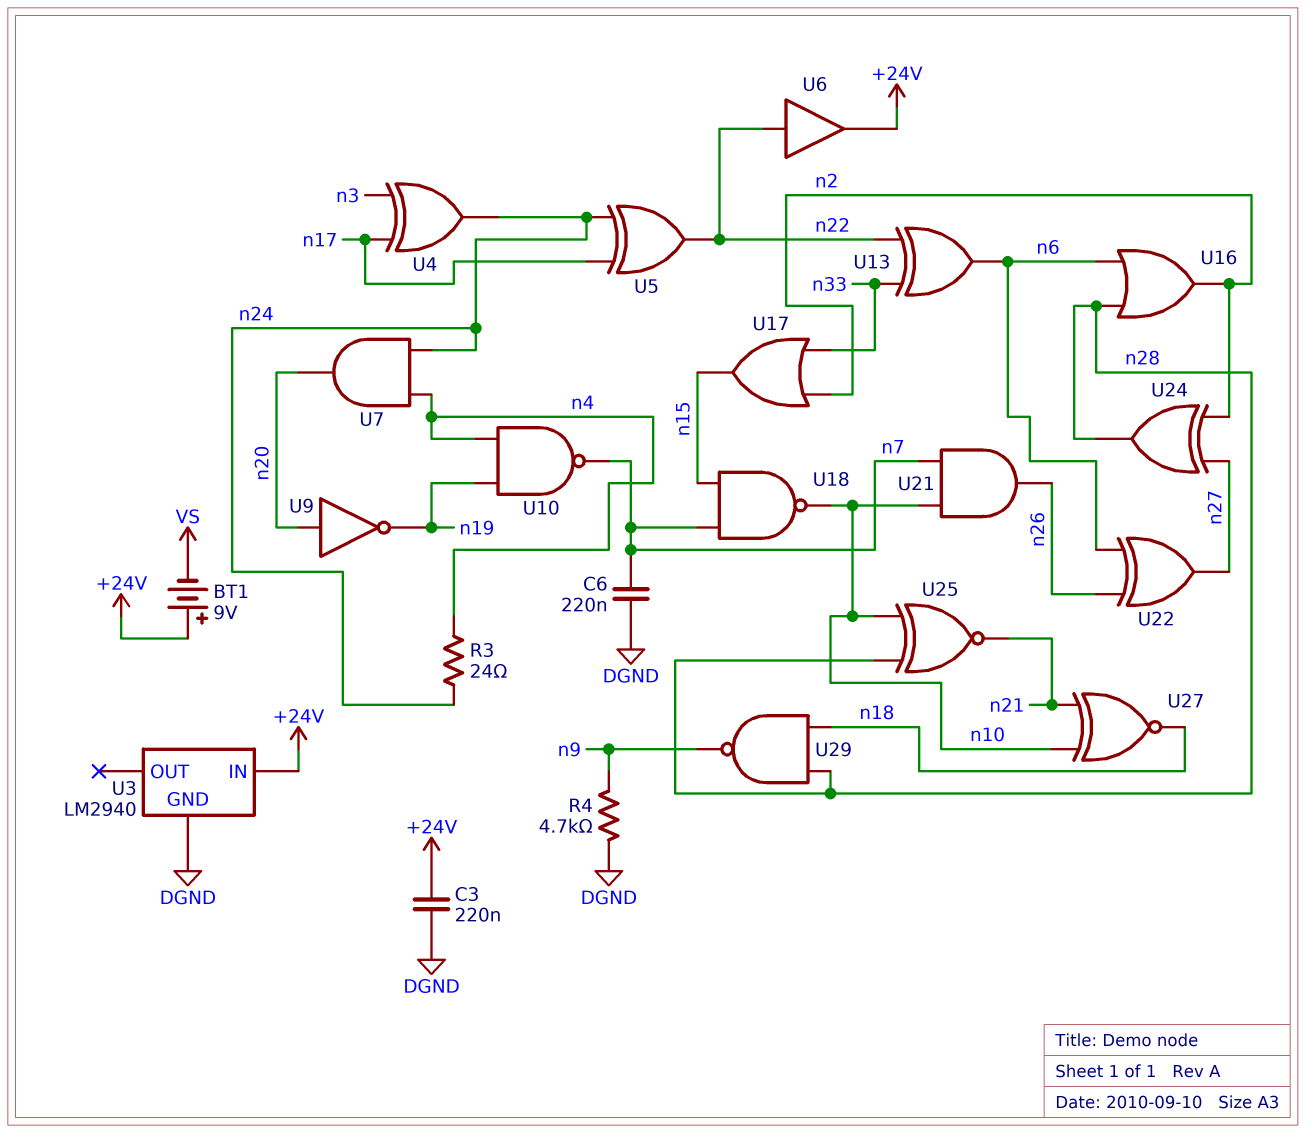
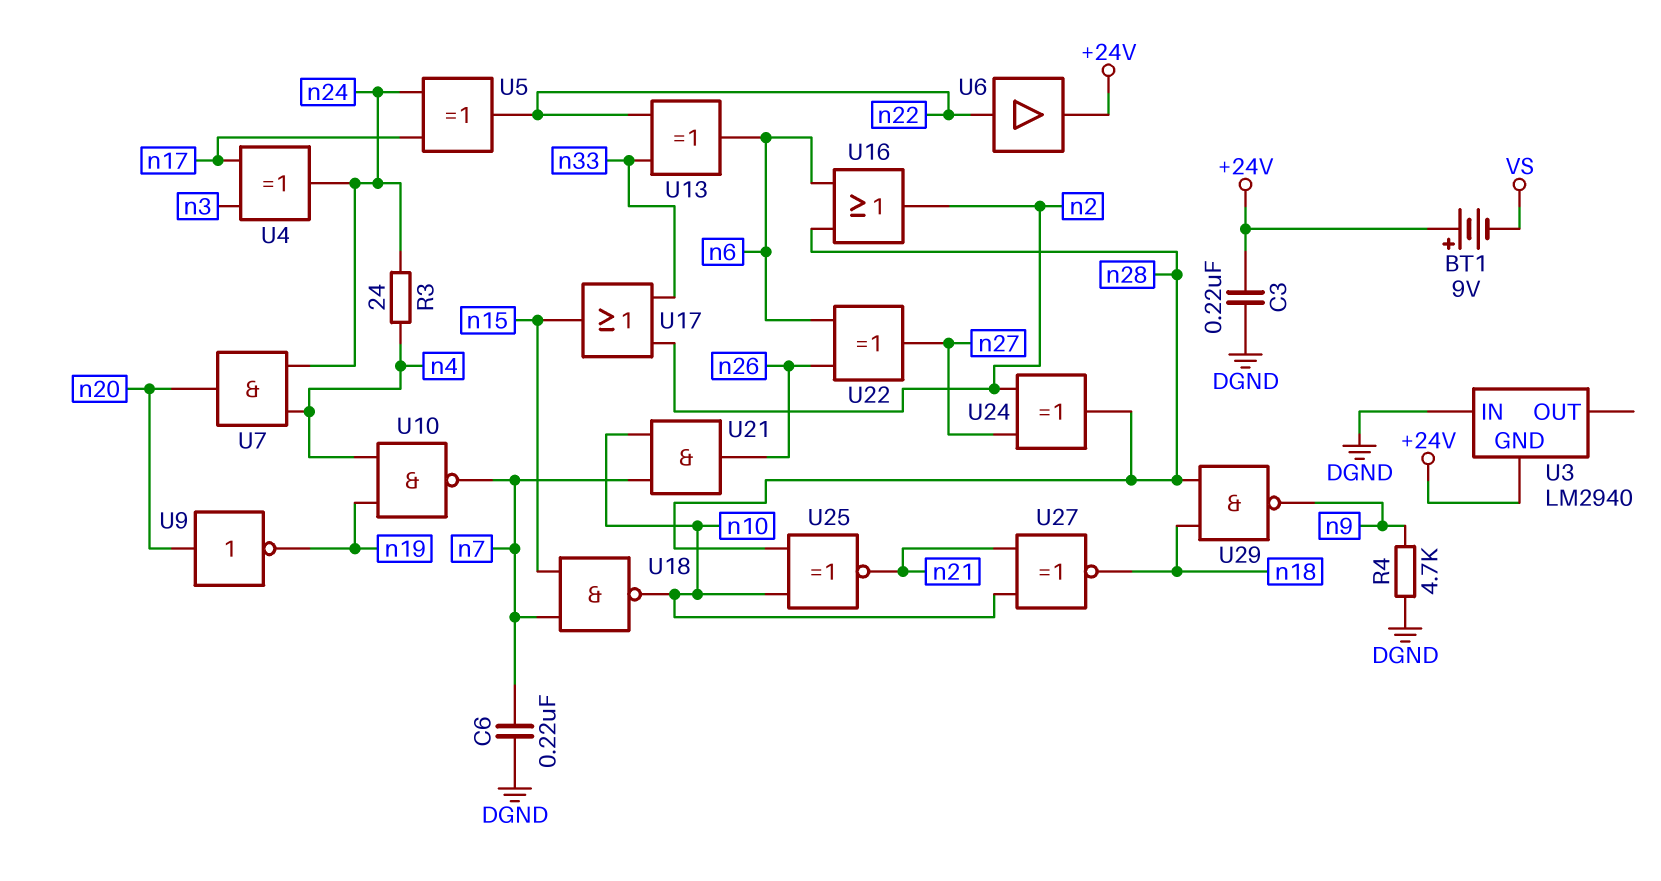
U3 pin GND: DGND -> +24V
U3 pin IN: +24V -> DGND

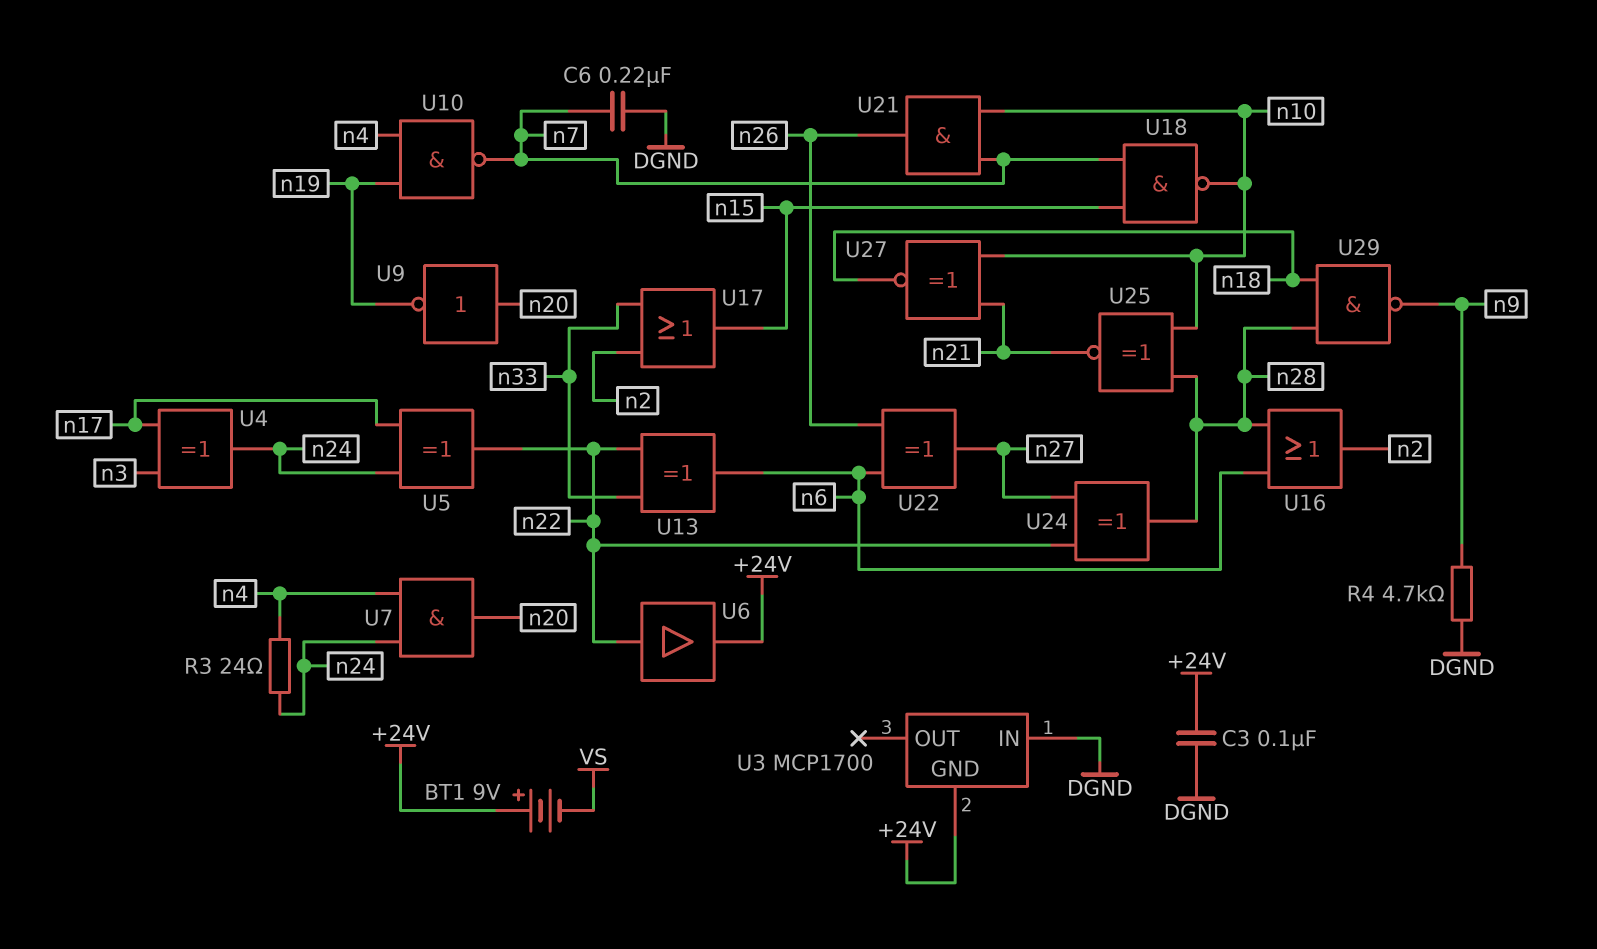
C3: 220nF (+24V, DGND) -> 100nF (+24V, DGND)
U3: LM2940 -> MCP1700
U24: XOR (in n2, in n27, out n28) -> XOR (in n22, in n27, out n28)

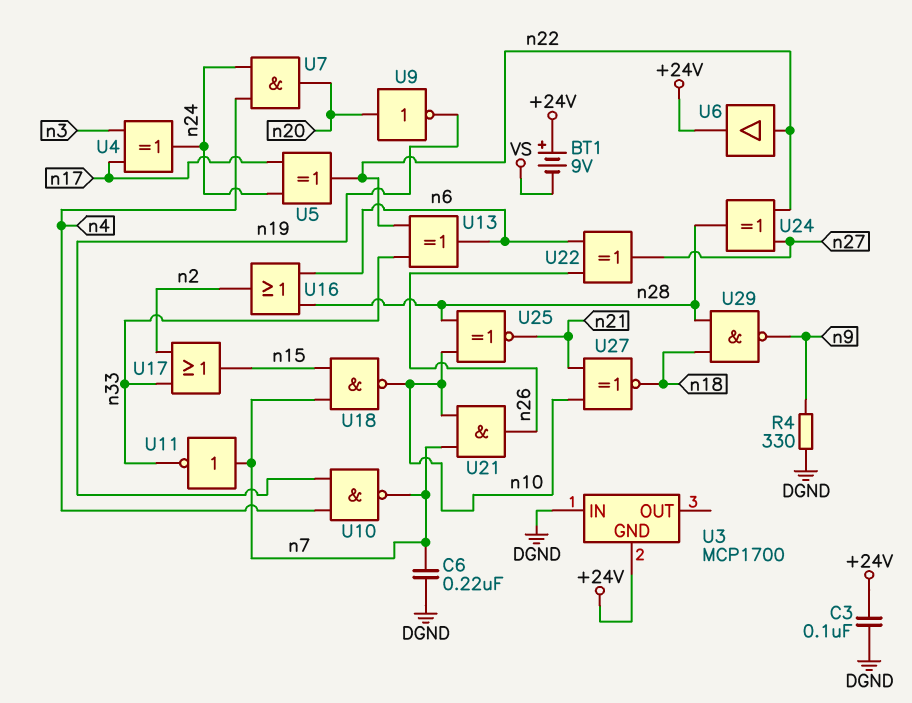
R3: 24 (n4, n24) -> none
R4: 4.7k (DGND, n9) -> 330 (DGND, n9)
U11: none -> NOT (in n7, out n33)

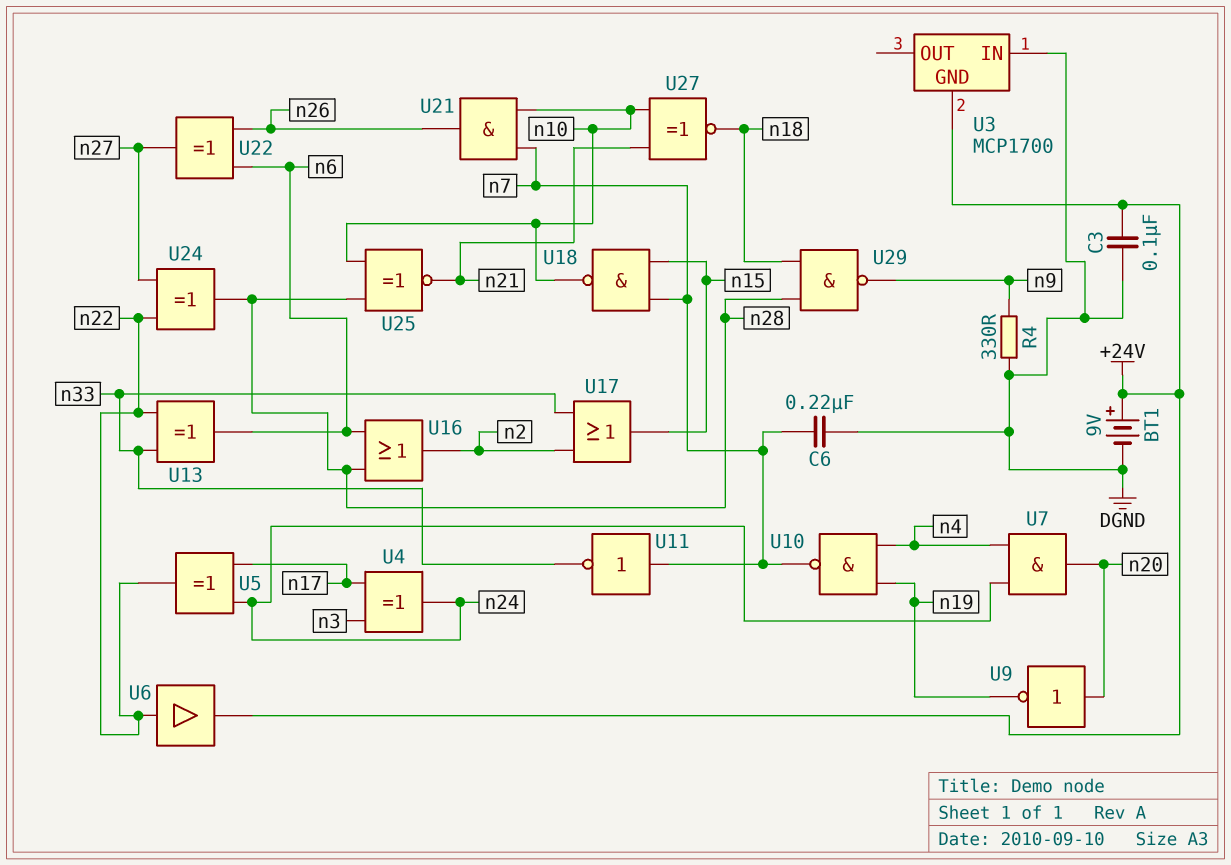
BT1: 9V (plus +24V, minus VS) -> 9V (plus +24V, minus DGND)

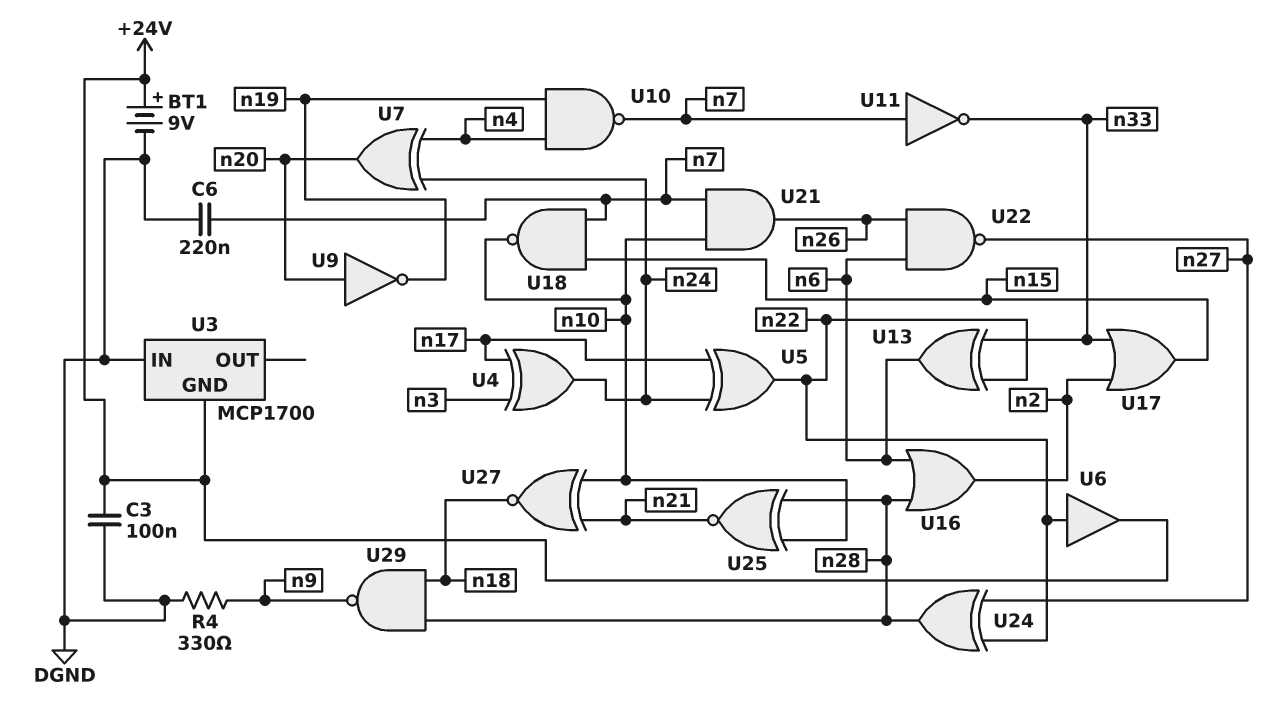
U7: AND (in n4, in n24, out n20) -> XOR (in n4, in n24, out n20)
U22: XOR (in n6, in n26, out n27) -> NAND (in n6, in n26, out n27)

